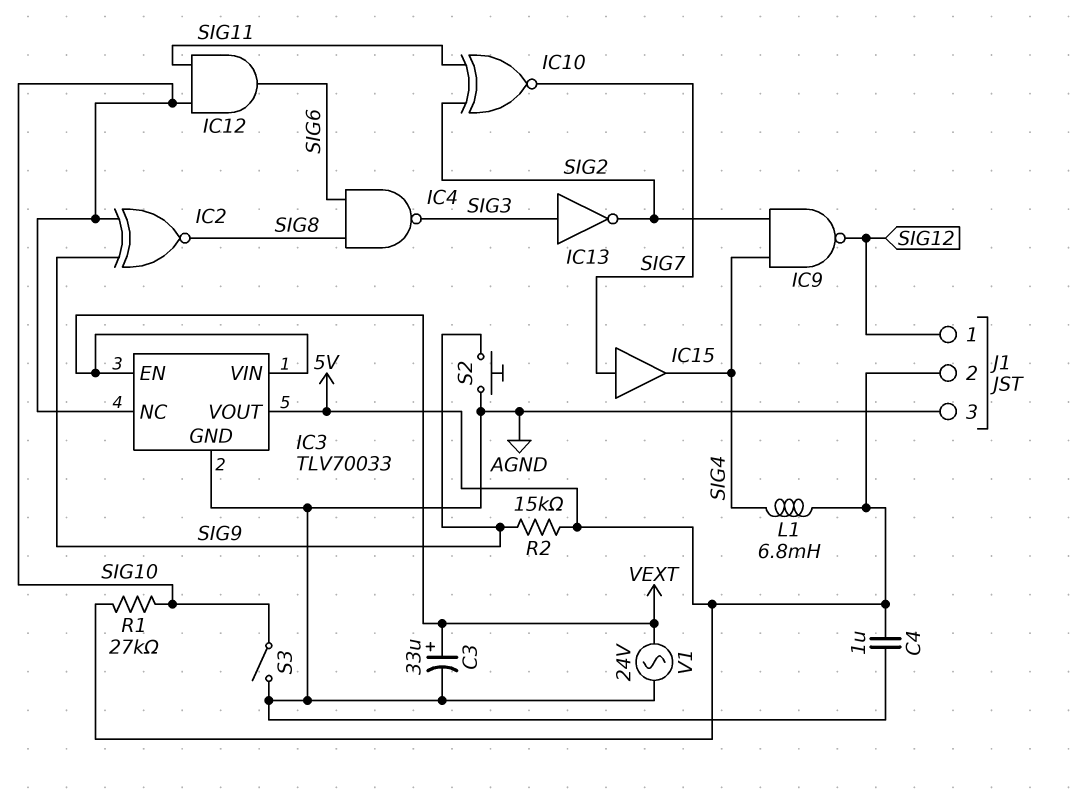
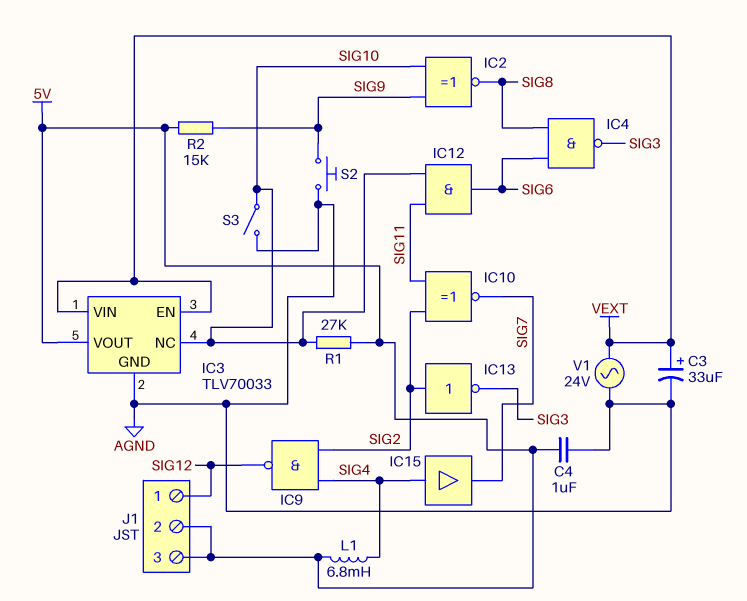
IC13: NOT (in SIG3, out SIG2) -> NOT (in SIG2, out SIG3)
IC15: buffer (in SIG7, out SIG4) -> buffer (in SIG4, out SIG7)
J1 pin 3: AGND -> 5V

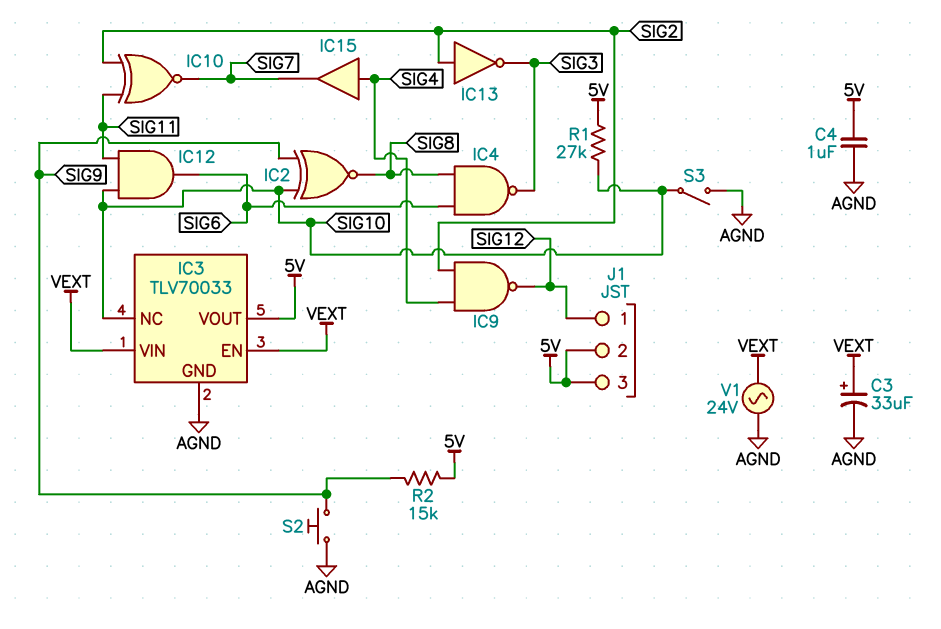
L1: 6.8mH (5V, SIG4) -> none

